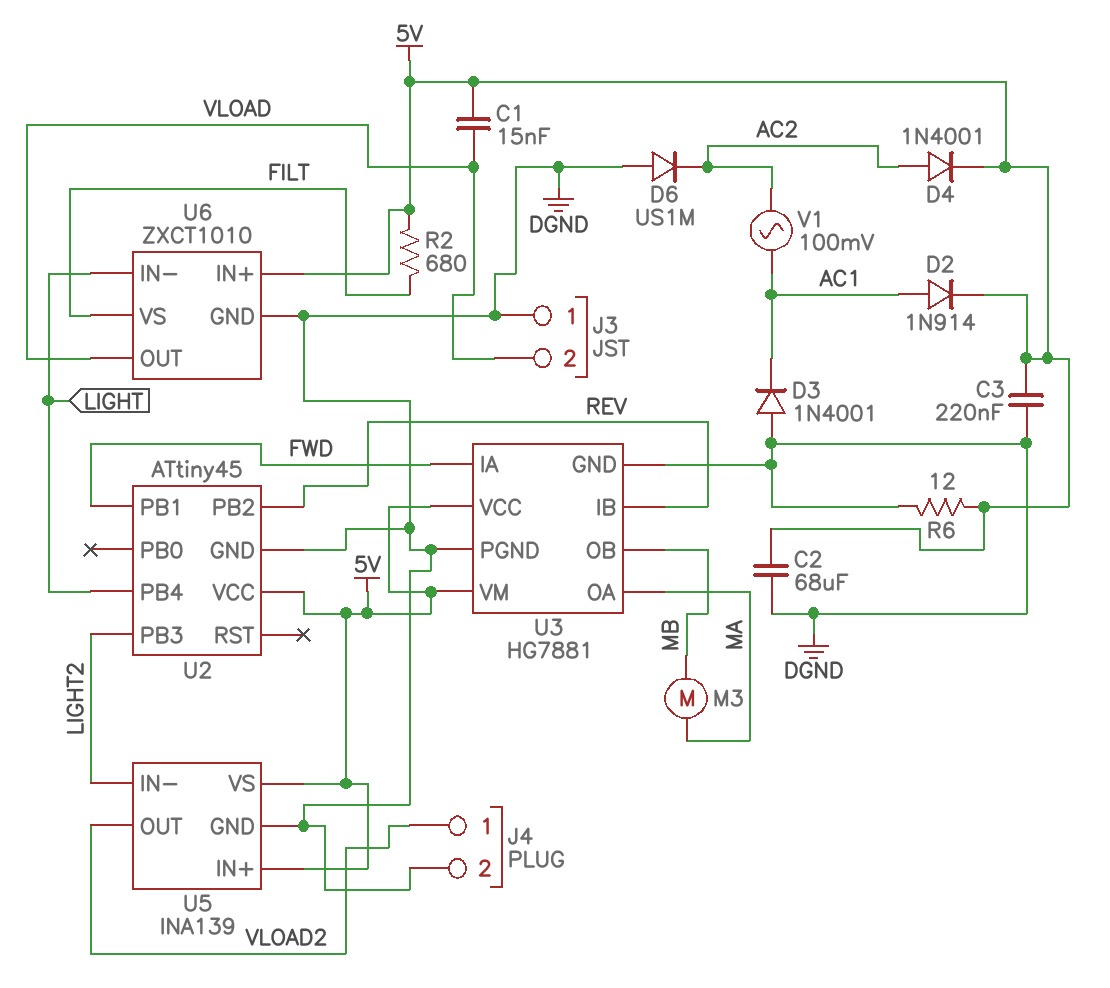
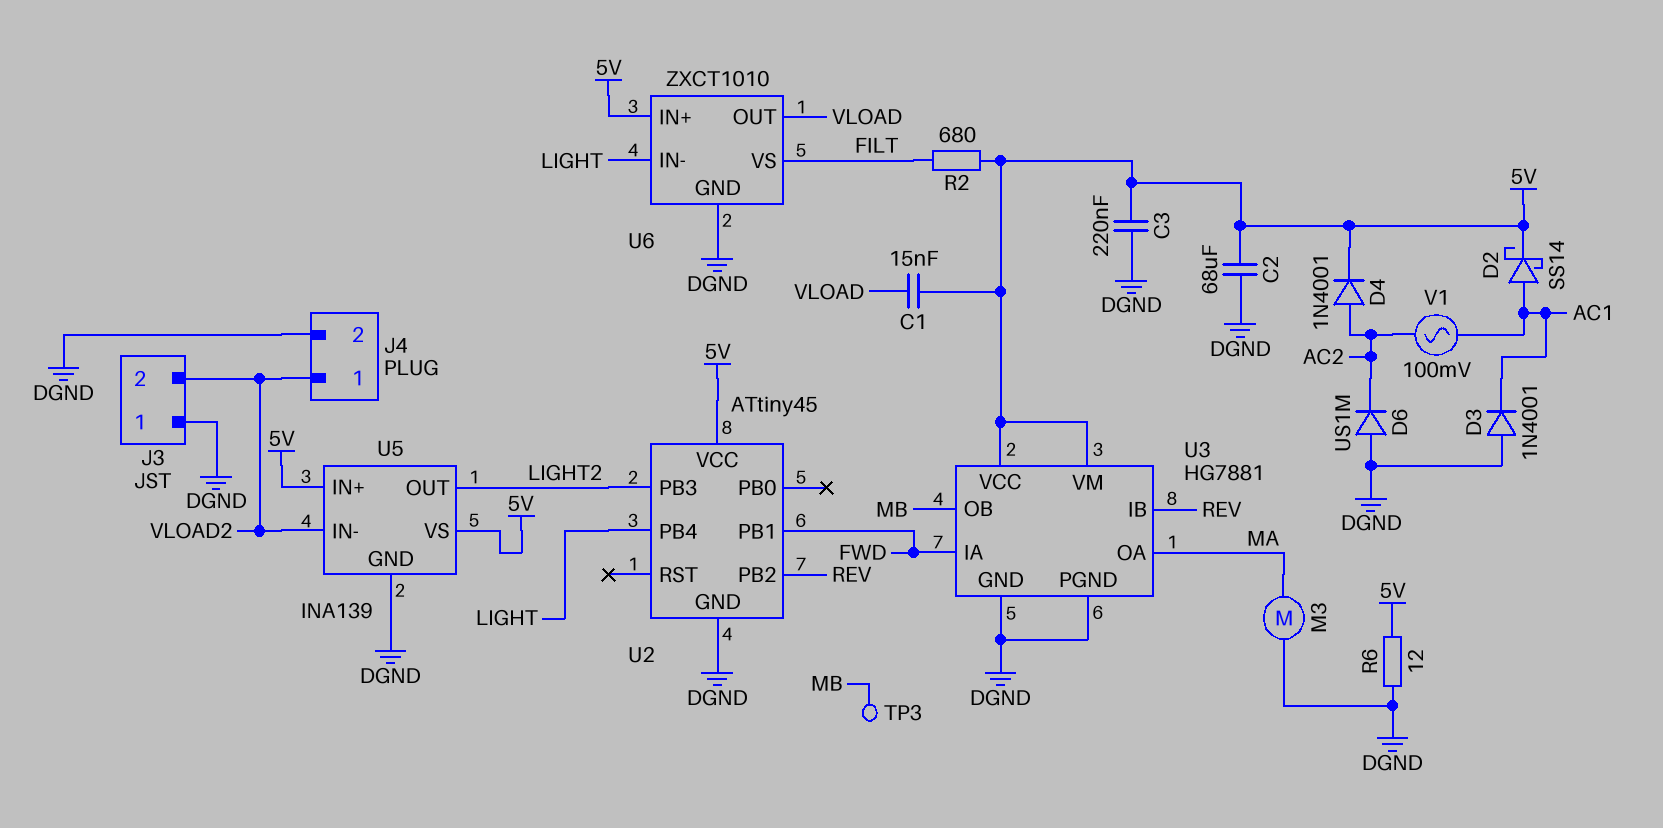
D2: diode 1N914 (A AC1, K 5V) -> schottky SS14 (A AC1, K 5V)
J3 pin 2: VLOAD -> VLOAD2
M3: motor (MA, MB) -> motor (DGND, MA)
TP3: none -> test point (MB)
U5 pin IN-: LIGHT2 -> VLOAD2
U5 pin OUT: VLOAD2 -> LIGHT2

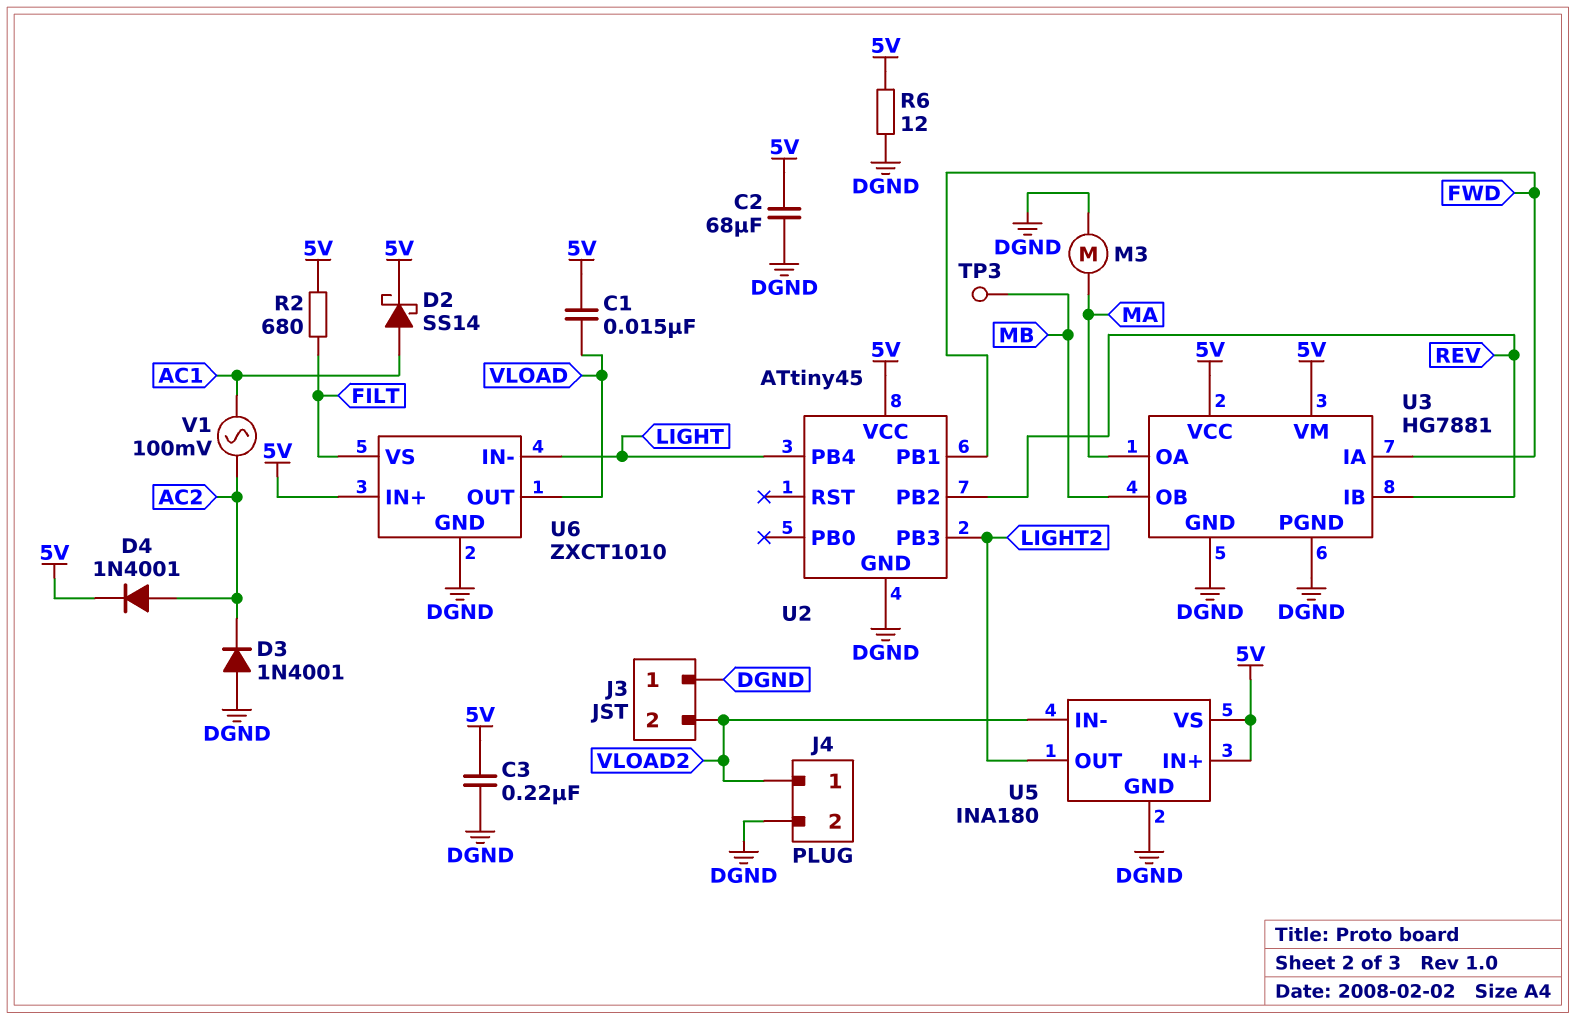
D3: diode 1N4001 (A DGND, K AC1) -> diode 1N4001 (A DGND, K AC2)
D6: diode US1M (A DGND, K AC2) -> none
U5: INA139 -> INA180

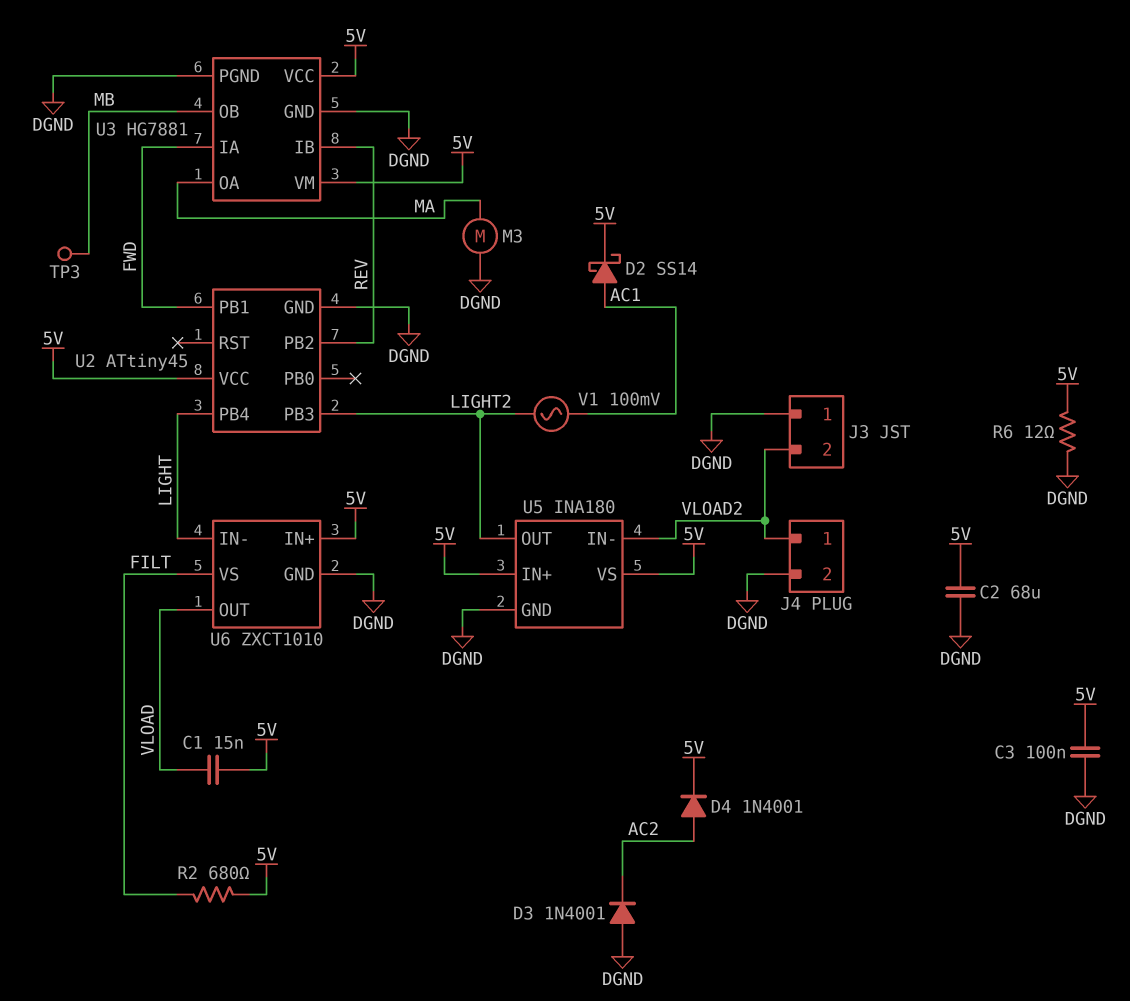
C3: 220nF (5V, DGND) -> 100nF (5V, DGND)
V1: AC 100mV (AC1, AC2) -> AC 100mV (AC1, LIGHT2)

